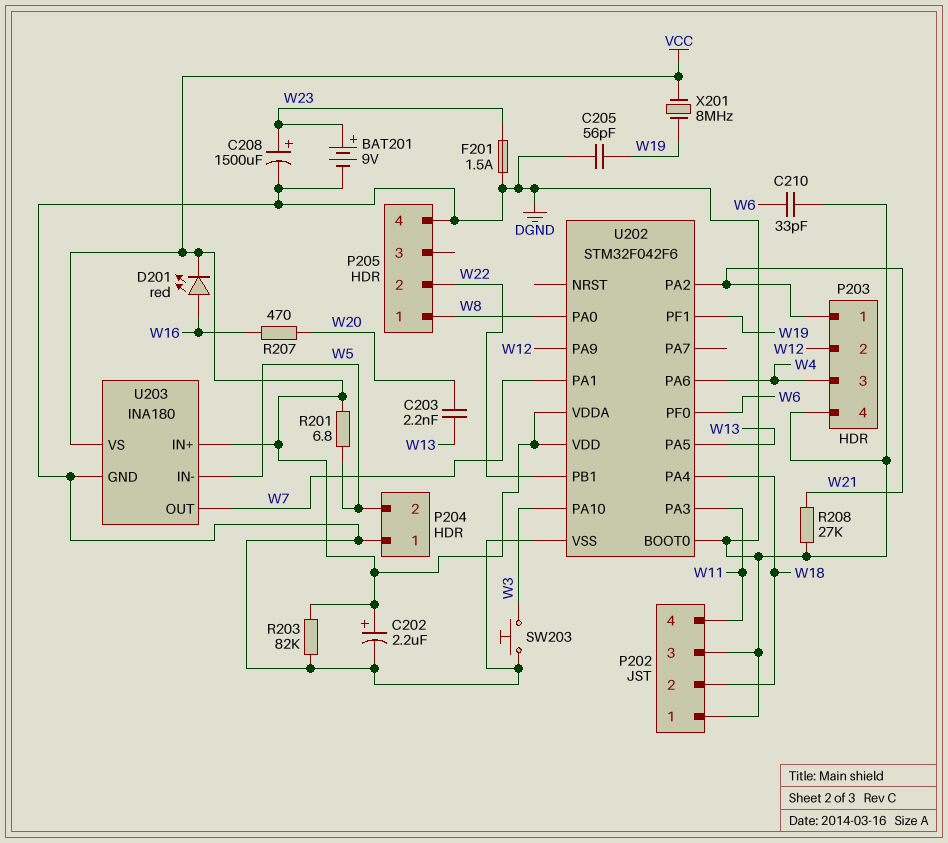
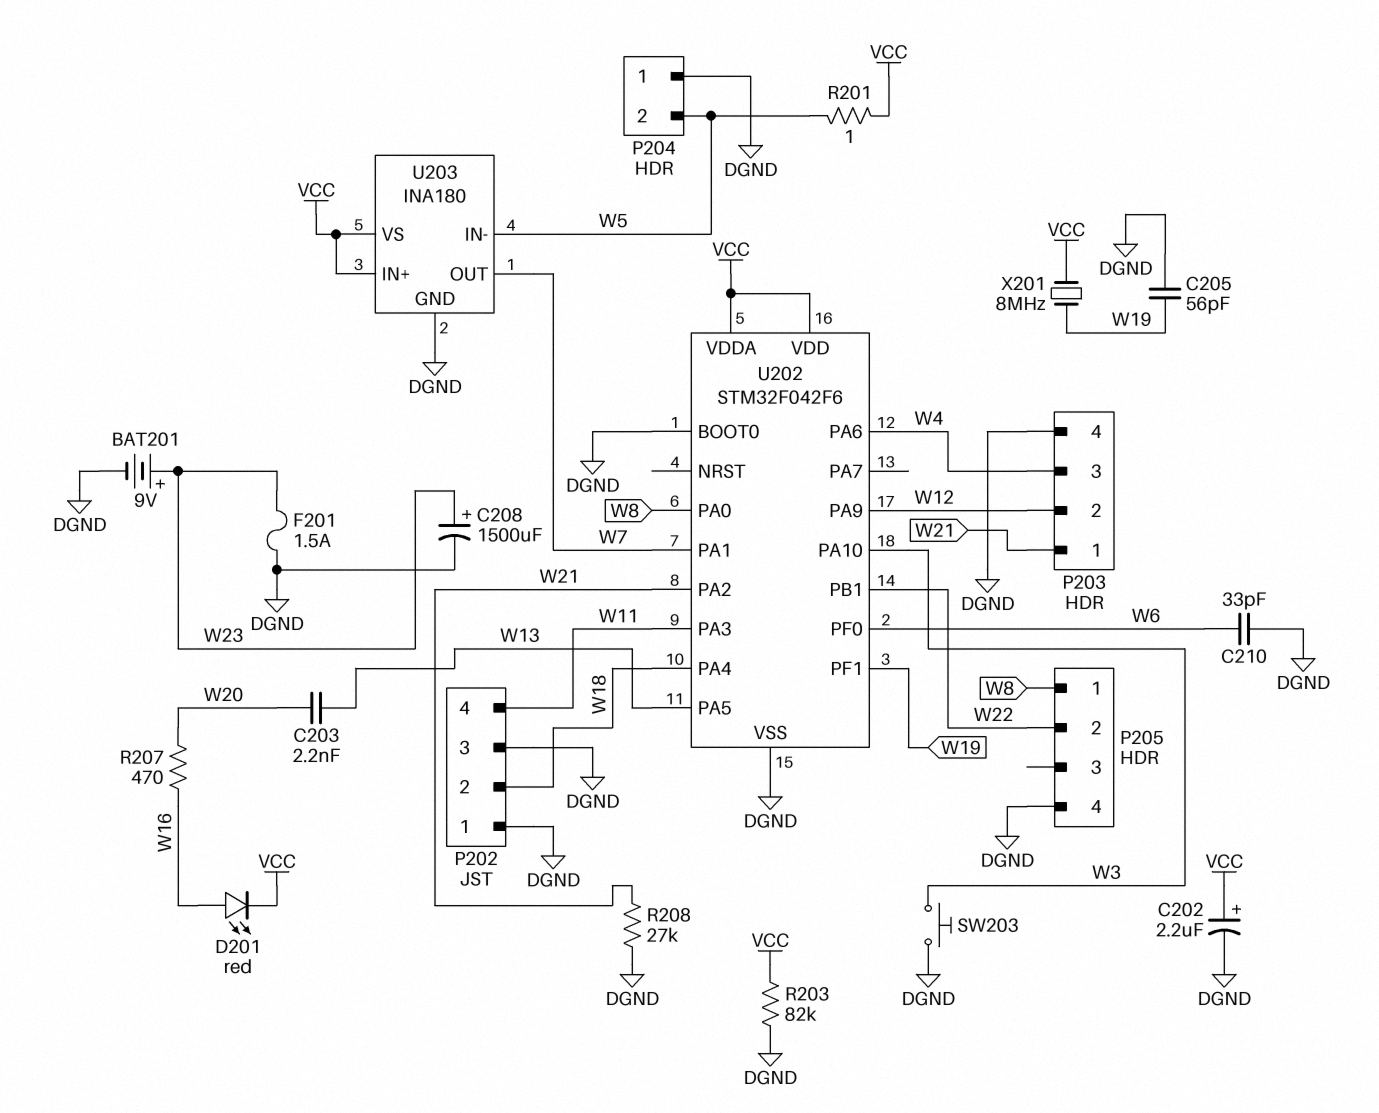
R201: 6.8 (VCC, W5) -> 1 (VCC, W5)

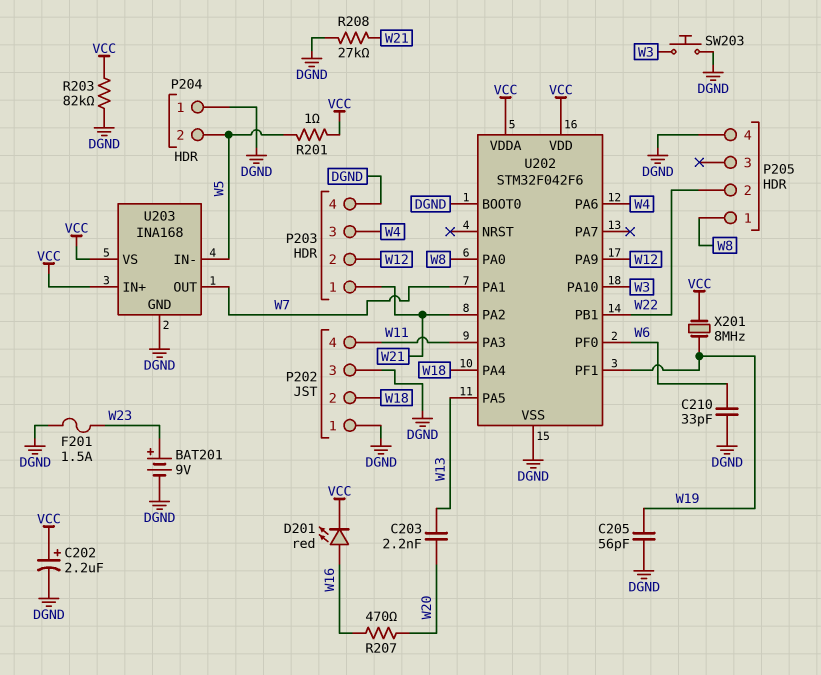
C208: 1500uF (plus W23, minus DGND) -> none
U203: INA180 -> INA168

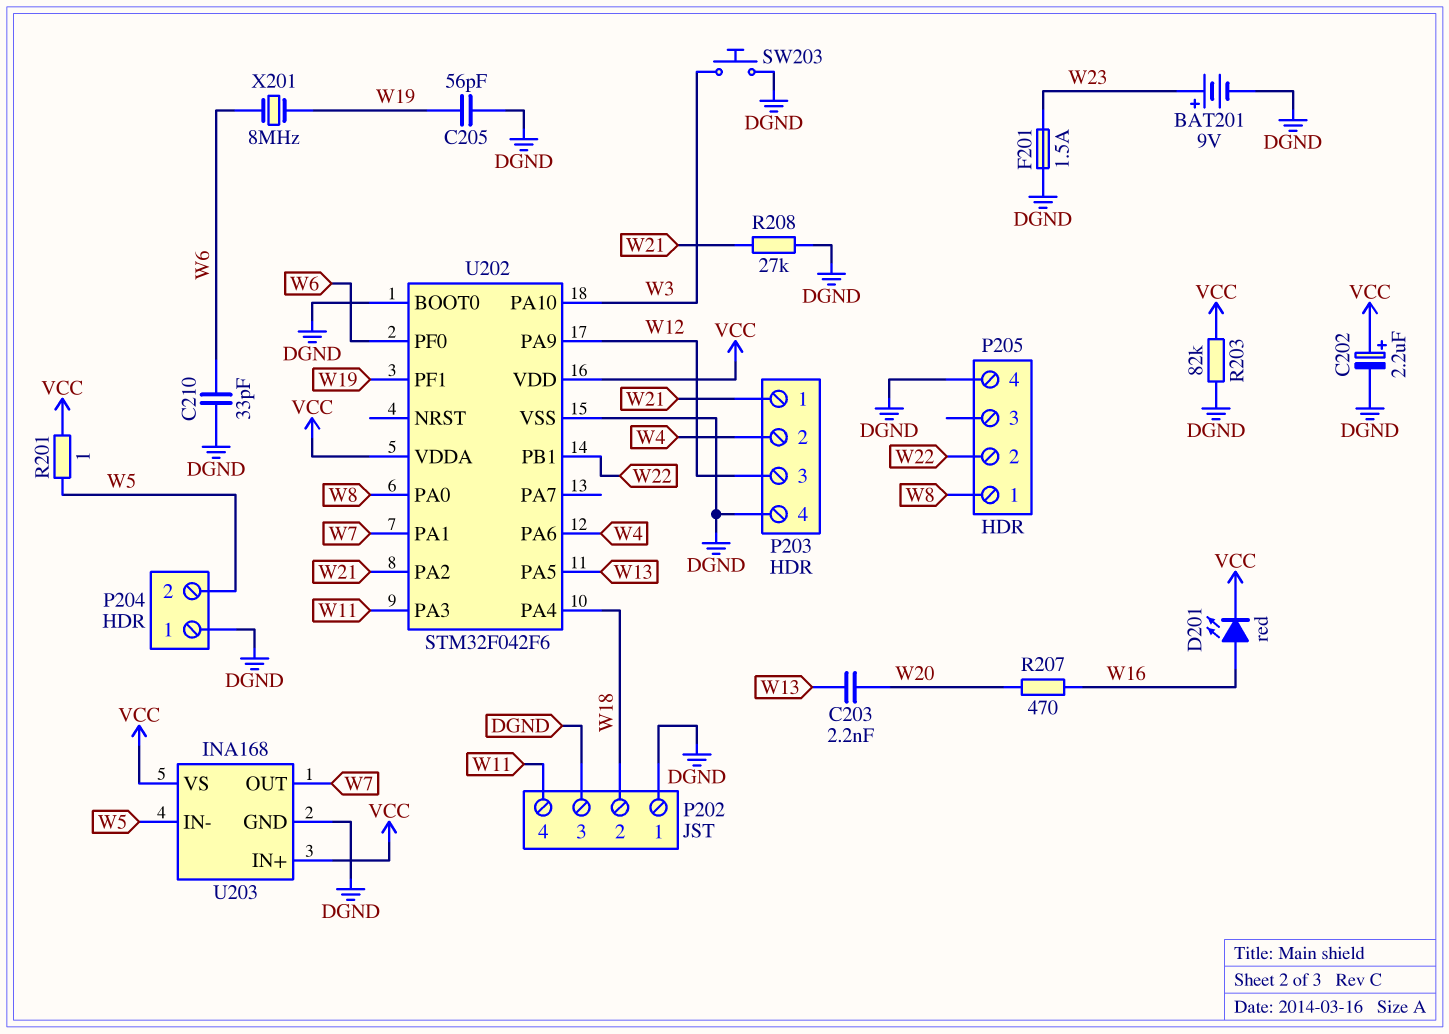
P203 pin 2: W12 -> W4
P203 pin 3: W4 -> W12
X201: 8MHz (VCC, W19) -> 8MHz (W6, W19)

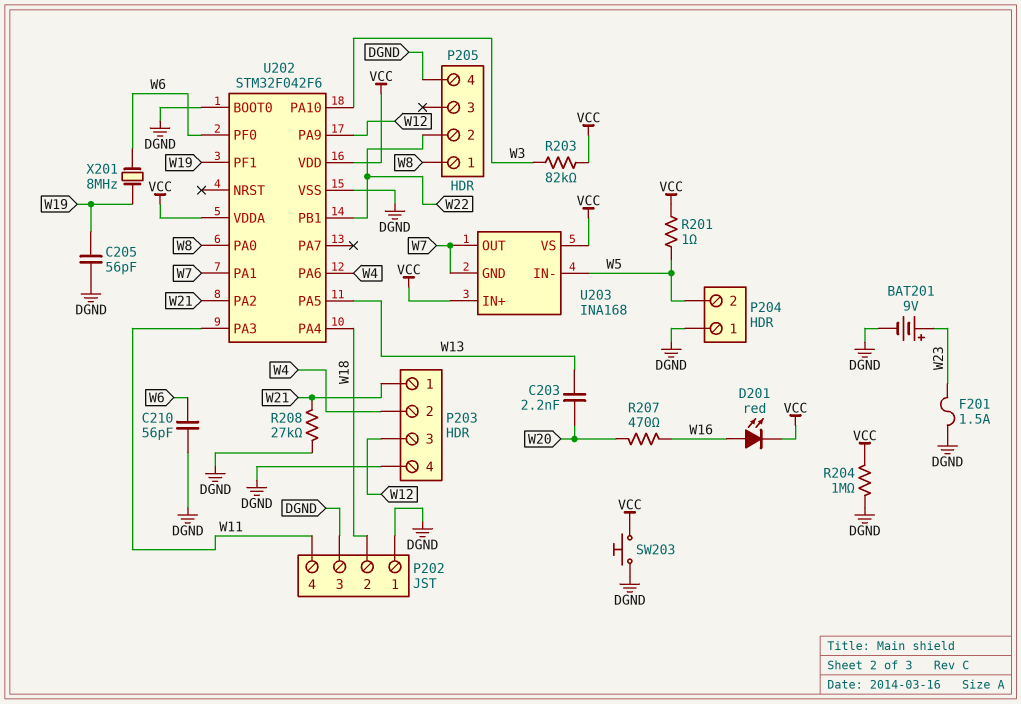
C202: 2.2uF (plus VCC, minus DGND) -> none
C210: 33pF (DGND, W6) -> 56pF (DGND, W6)
R203: 82k (DGND, VCC) -> 82k (VCC, W3)
R204: none -> 1M (DGND, VCC)
SW203: button (DGND, W3) -> button (DGND, VCC)
U203 pin GND: DGND -> W7

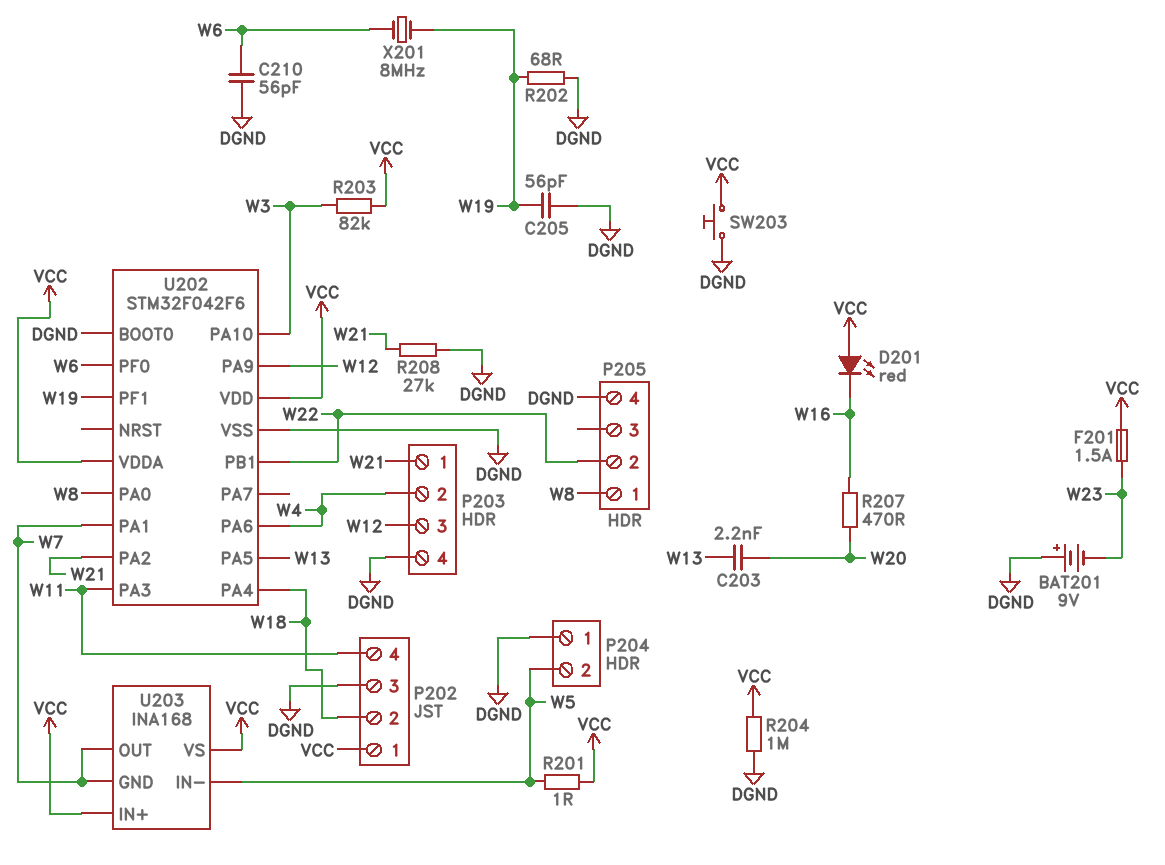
BAT201: 9V (plus W23, minus DGND) -> 9V (plus DGND, minus W23)
D201: LED red (A W16, K VCC) -> LED red (A VCC, K W16)
F201: 1.5A (DGND, W23) -> 1.5A (VCC, W23)
P202 pin 1: DGND -> VCC
R202: none -> 68 (DGND, W19)

